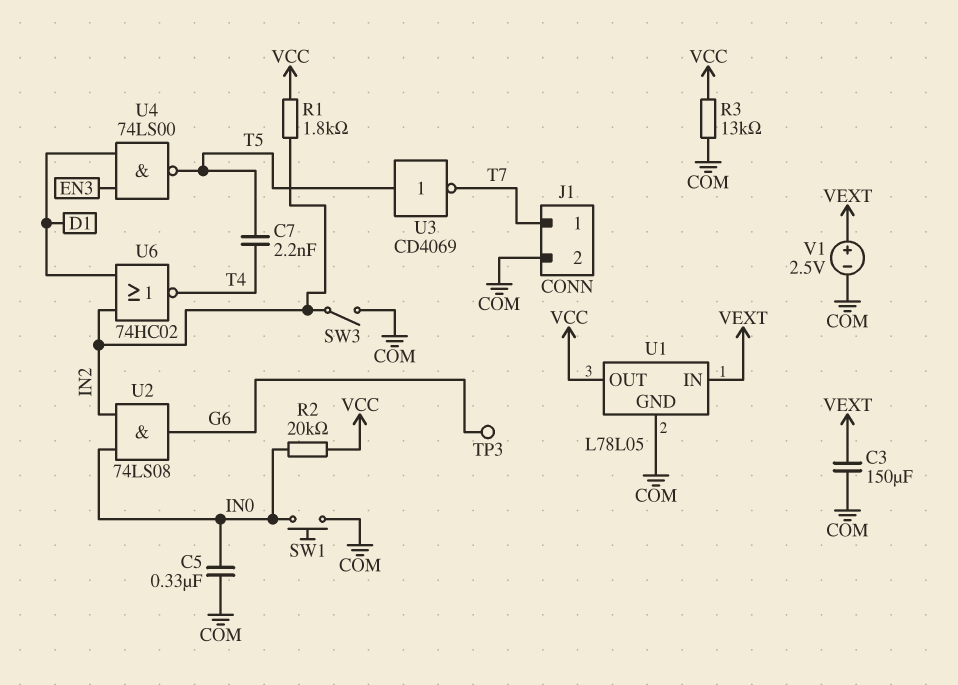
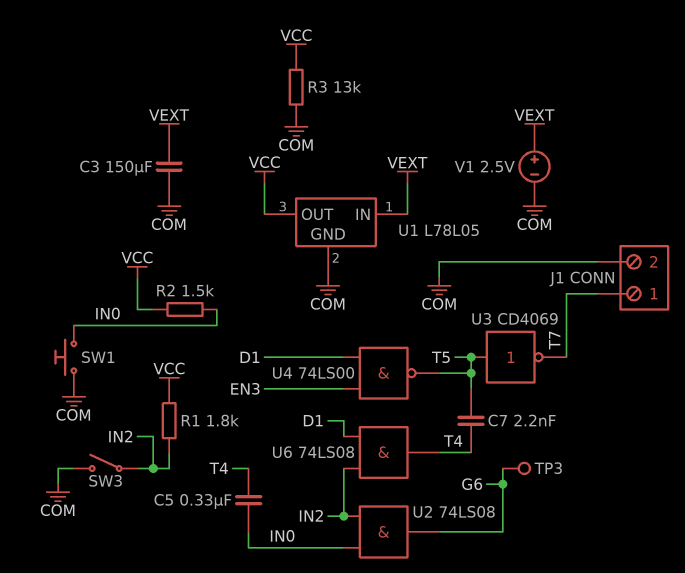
C5: 330nF (COM, IN0) -> 330nF (IN0, T4)
R2: 20k (IN0, VCC) -> 1.5k (IN0, VCC)
U6: NOR 74HC02 (in D1, in IN2, out T4) -> AND 74LS08 (in D1, in IN2, out T4)

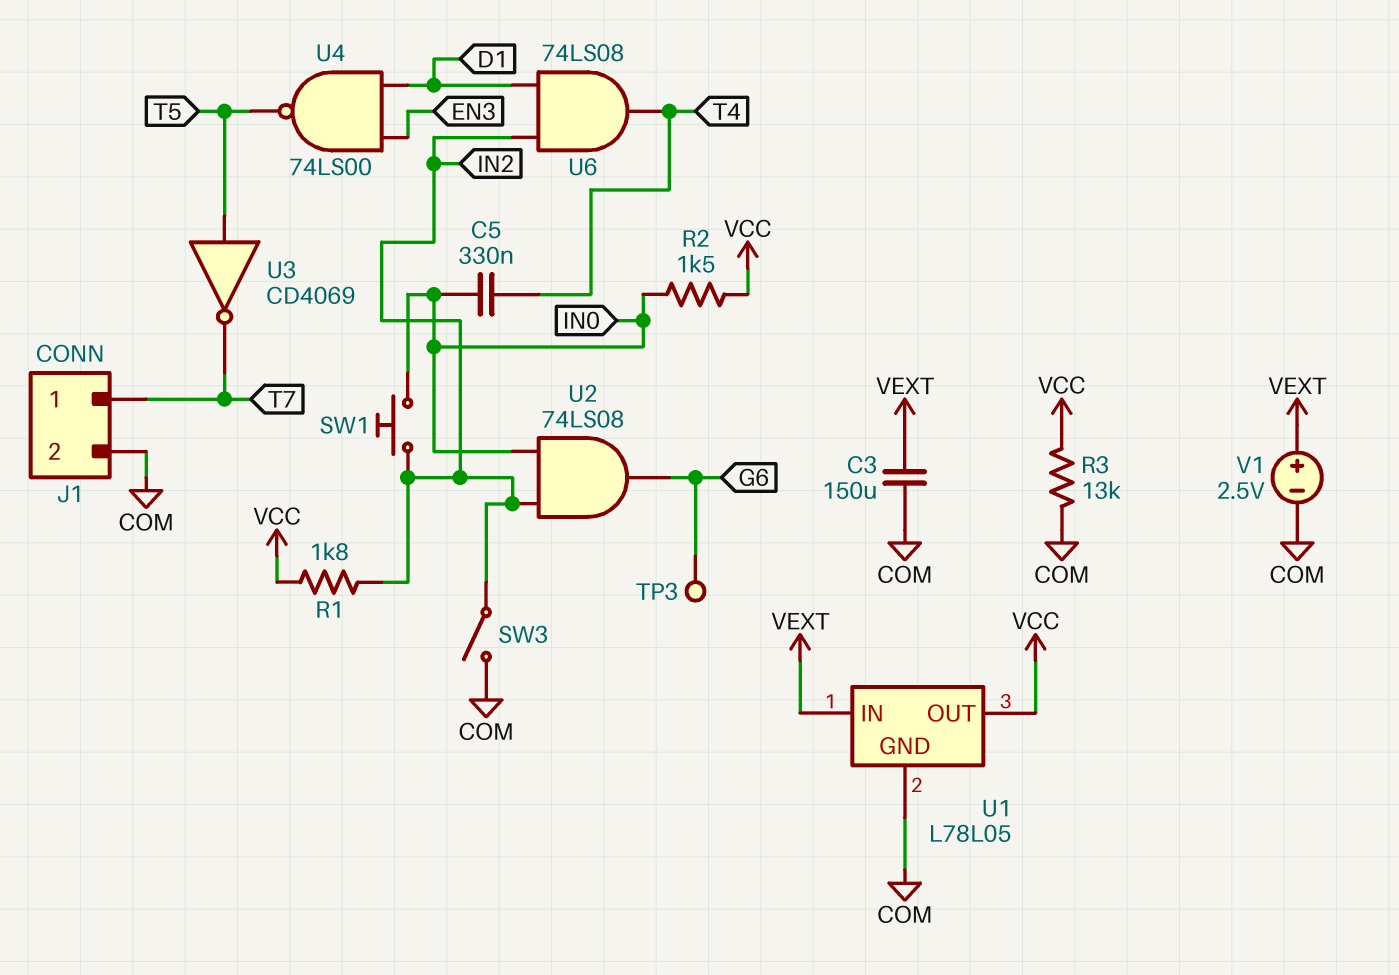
C7: 2.2nF (T4, T5) -> none
SW1: button (COM, IN0) -> button (IN0, IN2)

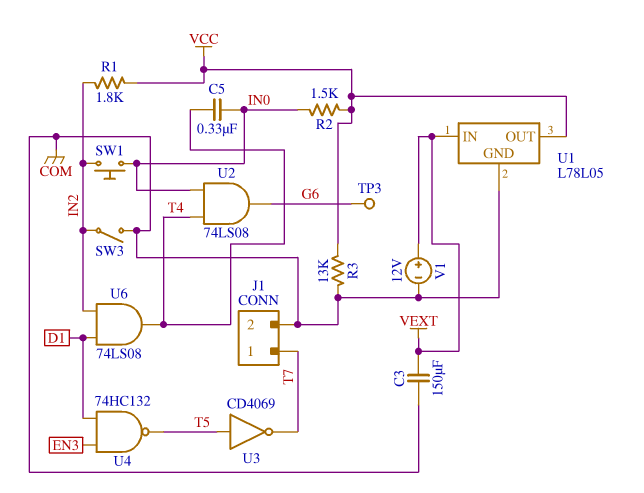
U2: AND 74LS08 (in IN0, in IN2, out G6) -> AND 74LS08 (in IN0, in T4, out G6)
U4: NAND 74LS00 (in D1, in EN3, out T5) -> NAND 74HC132 (in D1, in EN3, out T5)
V1: 2.5V (plus VEXT, minus COM) -> 12V (plus VEXT, minus COM)

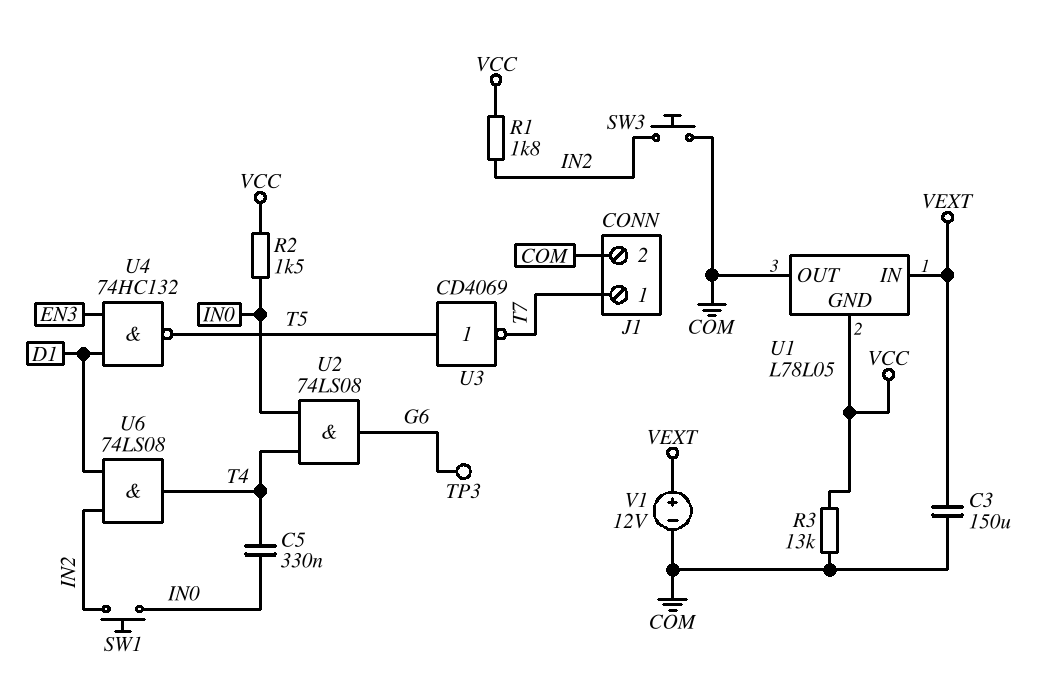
SW3: switch (COM, IN2) -> button (COM, IN2)
U1 pin GND: COM -> VCC
U1 pin OUT: VCC -> COM

